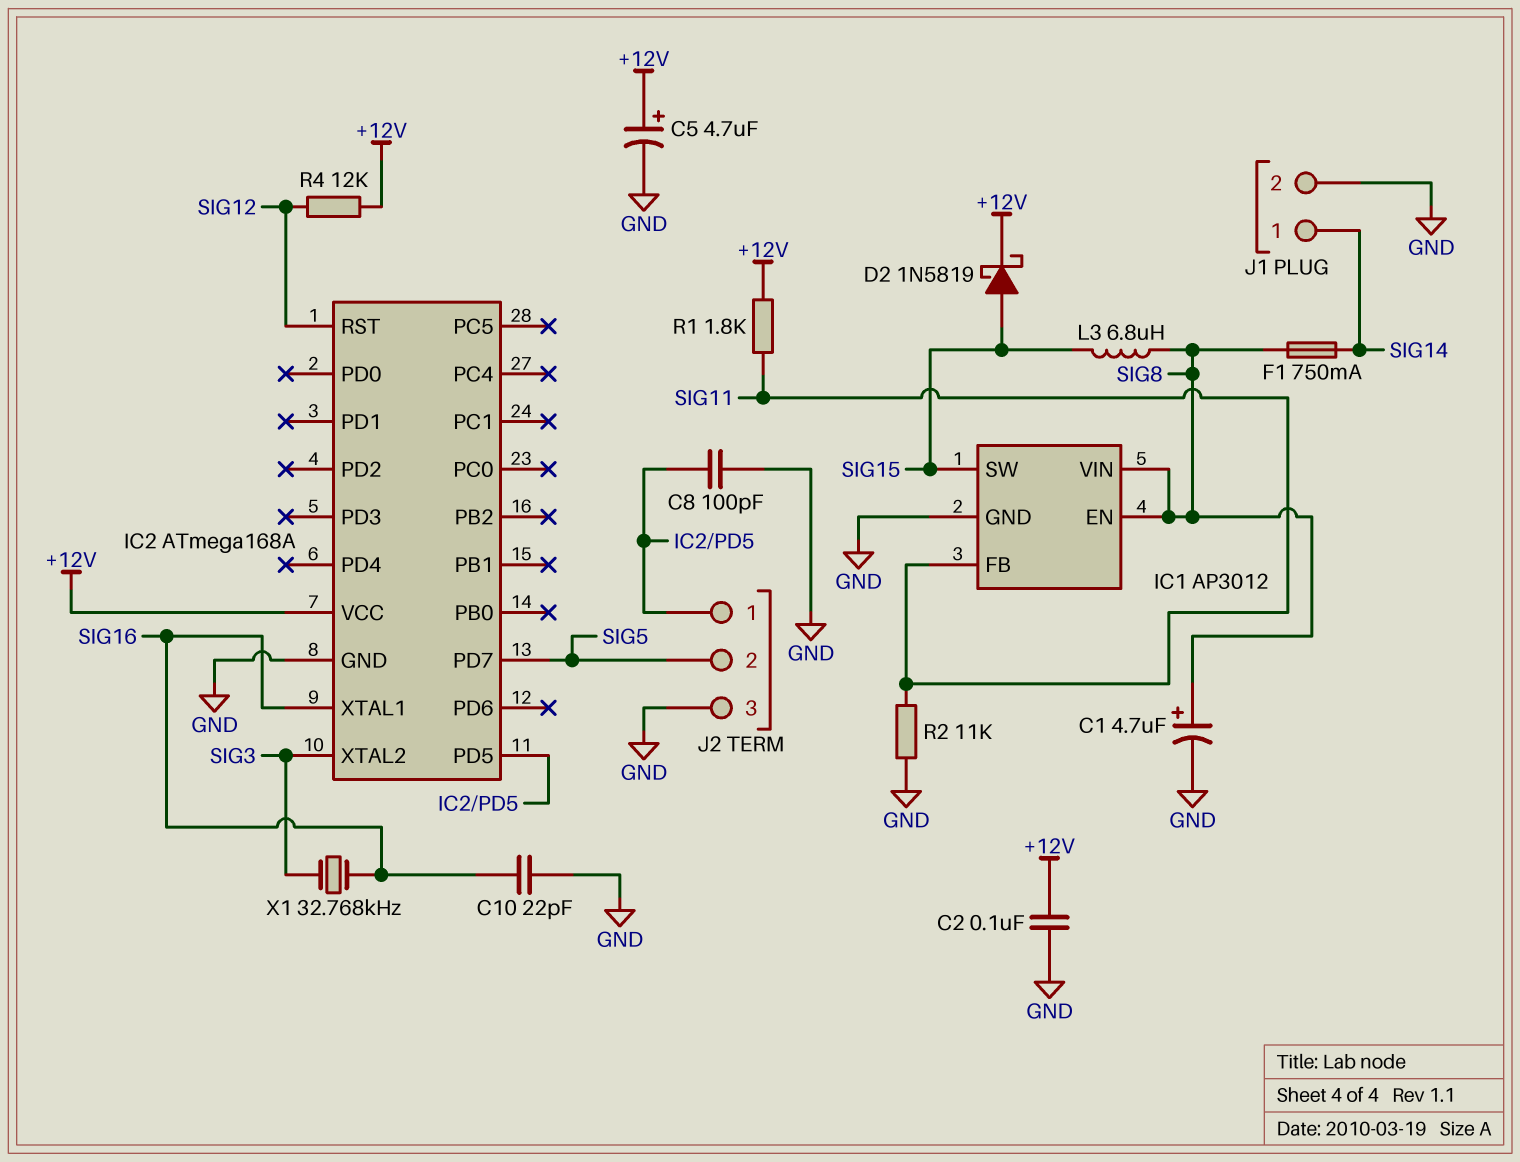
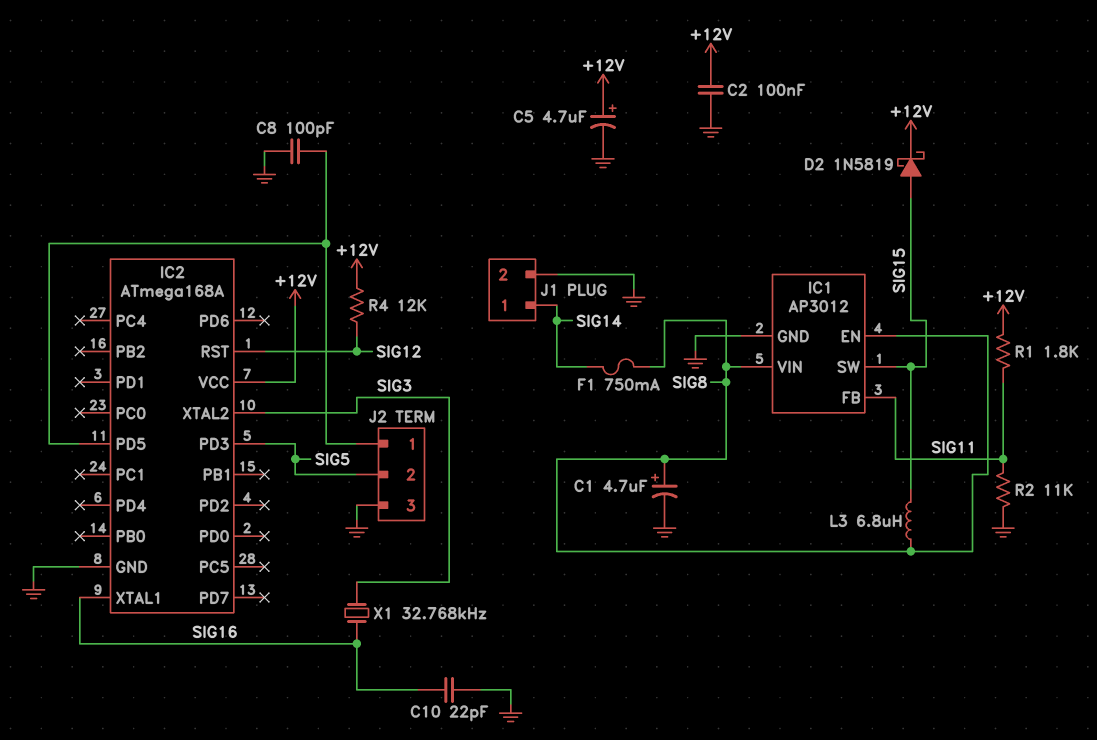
IC2 pin PD3: none -> SIG5
IC2 pin PD7: SIG5 -> none

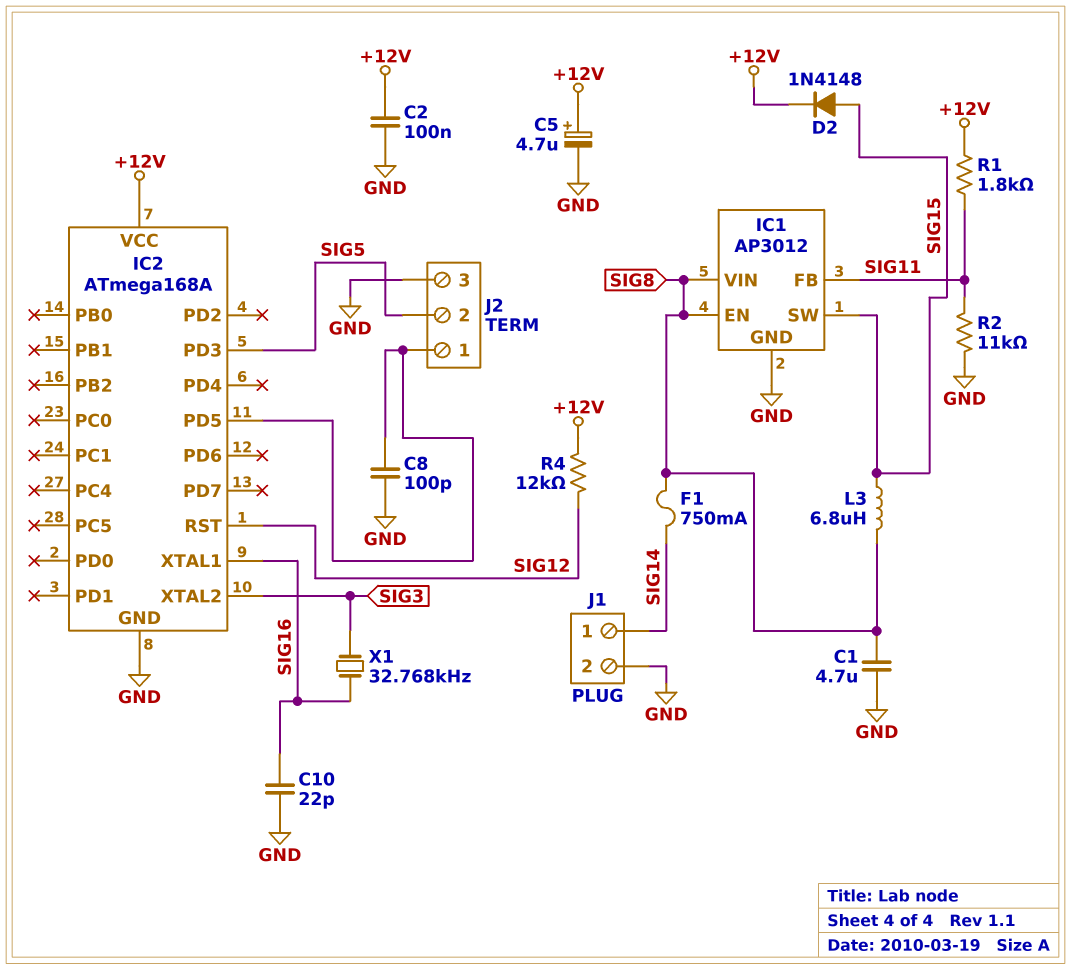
C1: 4.7uF (plus SIG8, minus GND) -> 4.7uF (GND, SIG8)
D2: schottky 1N5819 (A SIG15, K +12V) -> diode 1N4148 (A SIG15, K +12V)

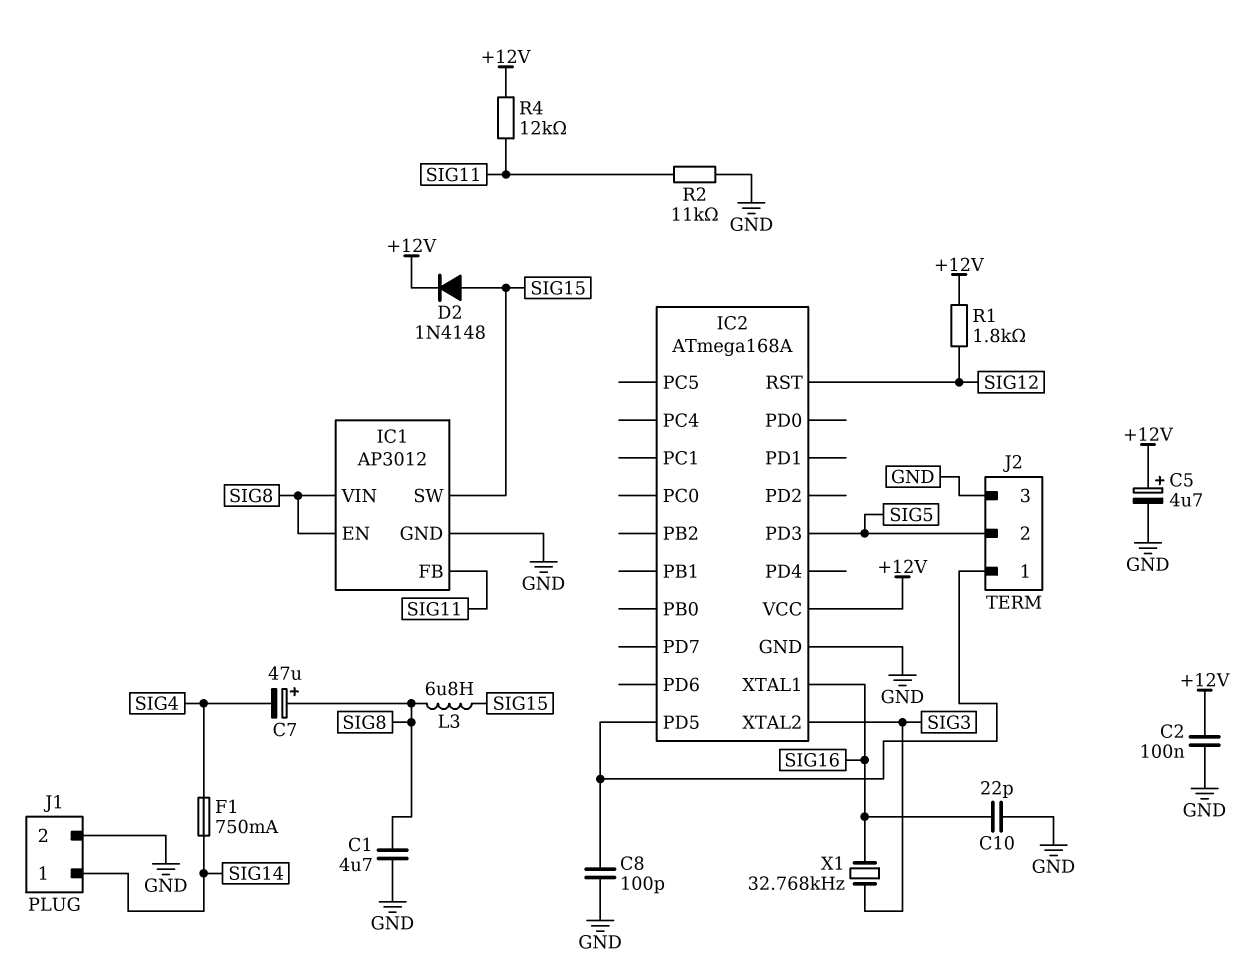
C7: none -> 47uF (plus SIG8, minus SIG4)
F1: 750mA (SIG8, SIG14) -> 750mA (SIG4, SIG14)
R1: 1.8k (+12V, SIG11) -> 1.8k (+12V, SIG12)
R4: 12k (+12V, SIG12) -> 12k (+12V, SIG11)

